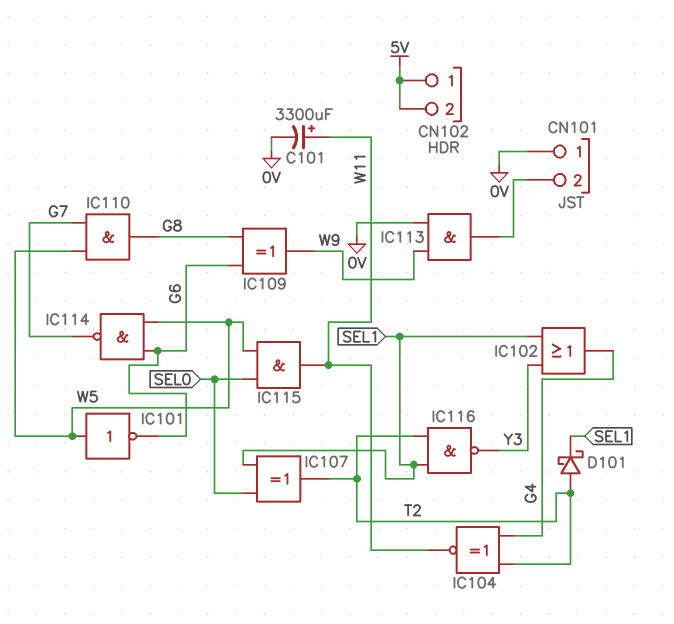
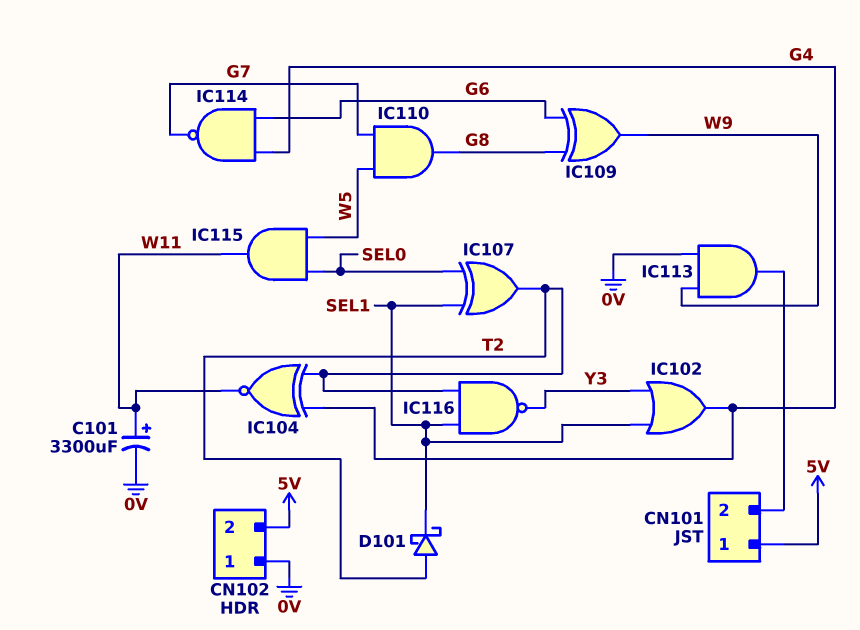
CN101 pin 1: 0V -> 5V
CN102 pin 1: 5V -> 0V
IC101: NOT (in W5, out G6) -> none
IC114: NAND (in G6, in W5, out G7) -> NAND (in G4, in G6, out G7)

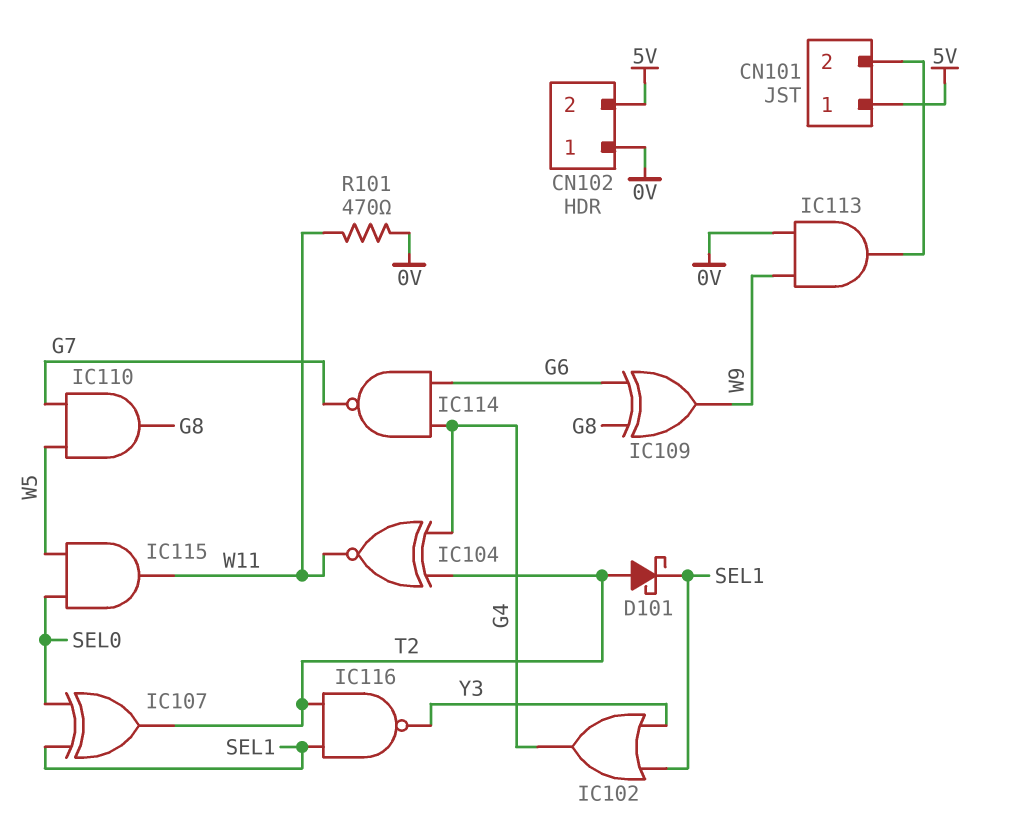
C101: 3300uF (plus W11, minus 0V) -> none
R101: none -> 470 (0V, W11)

